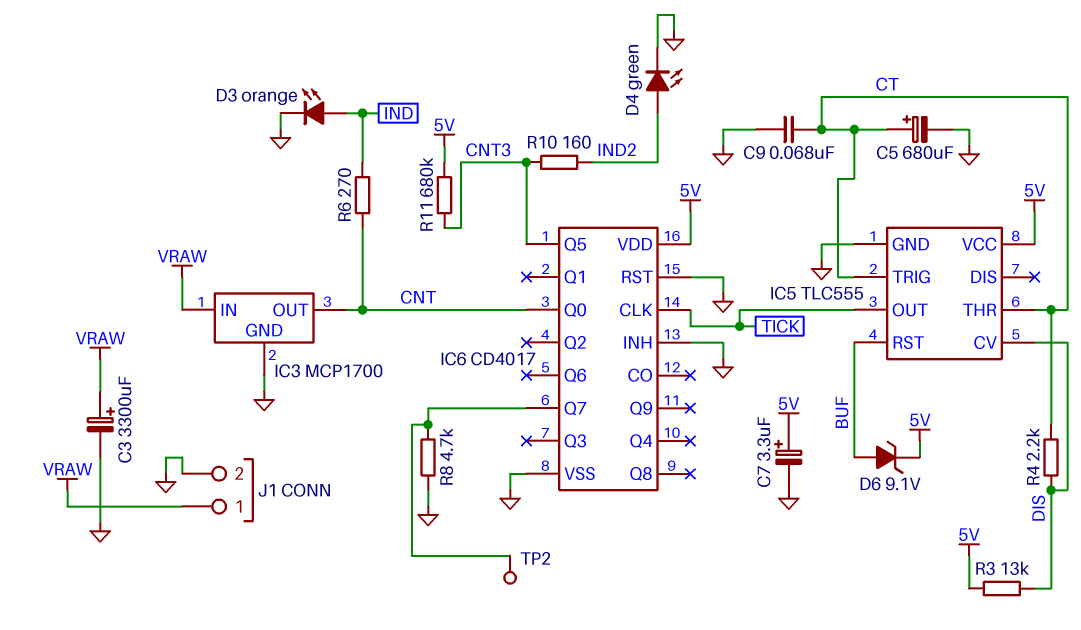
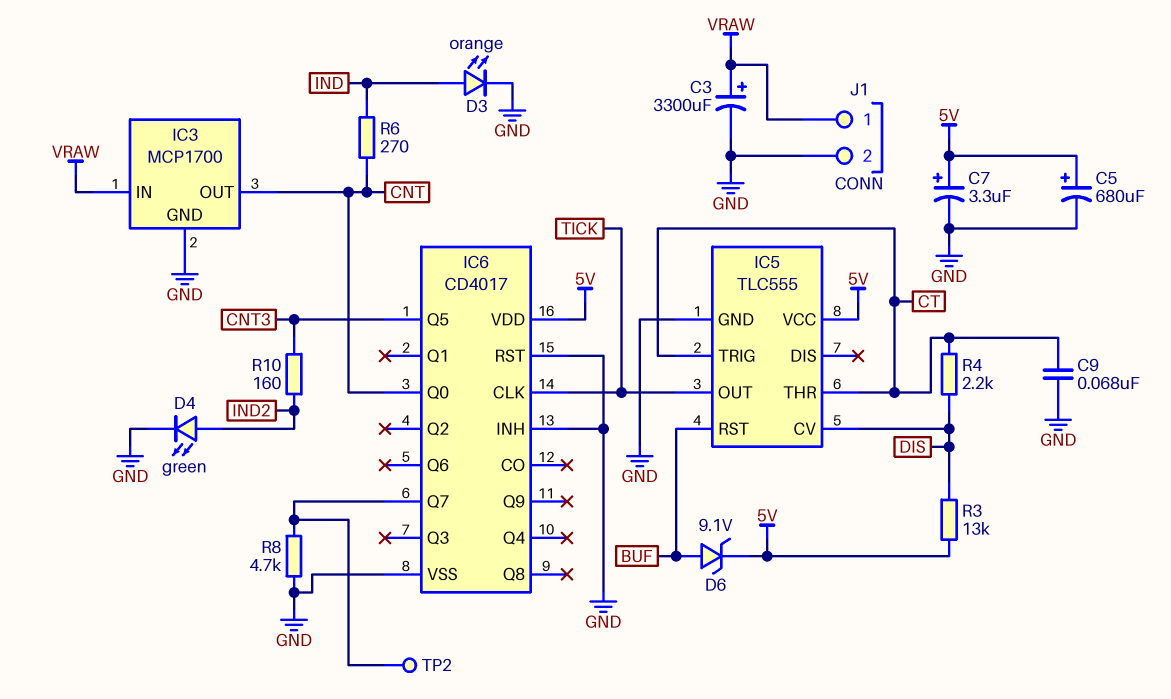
C5: 680uF (plus CT, minus GND) -> 680uF (plus 5V, minus GND)
R11: 680k (5V, CNT3) -> none

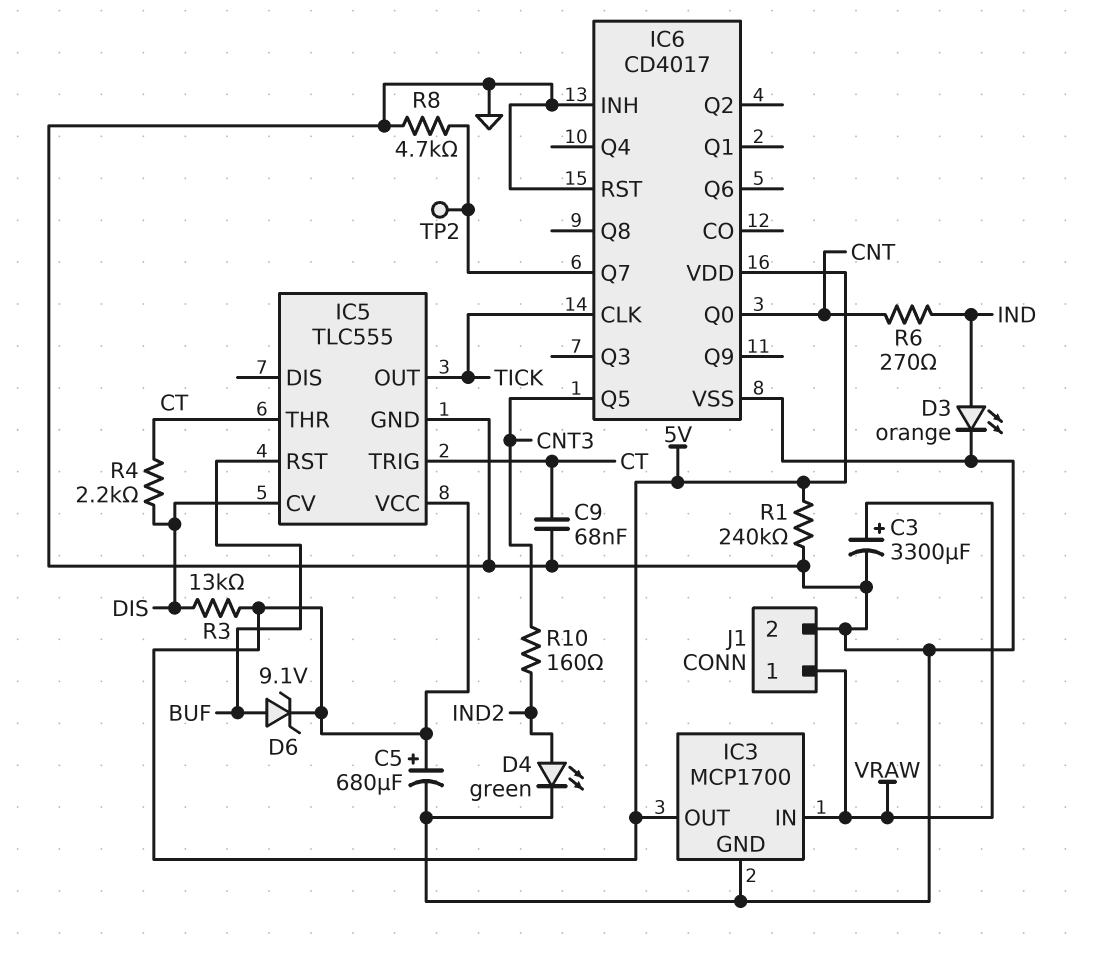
C7: 3.3uF (plus 5V, minus GND) -> none
IC3 pin OUT: CNT -> 5V
R1: none -> 240k (5V, GND)

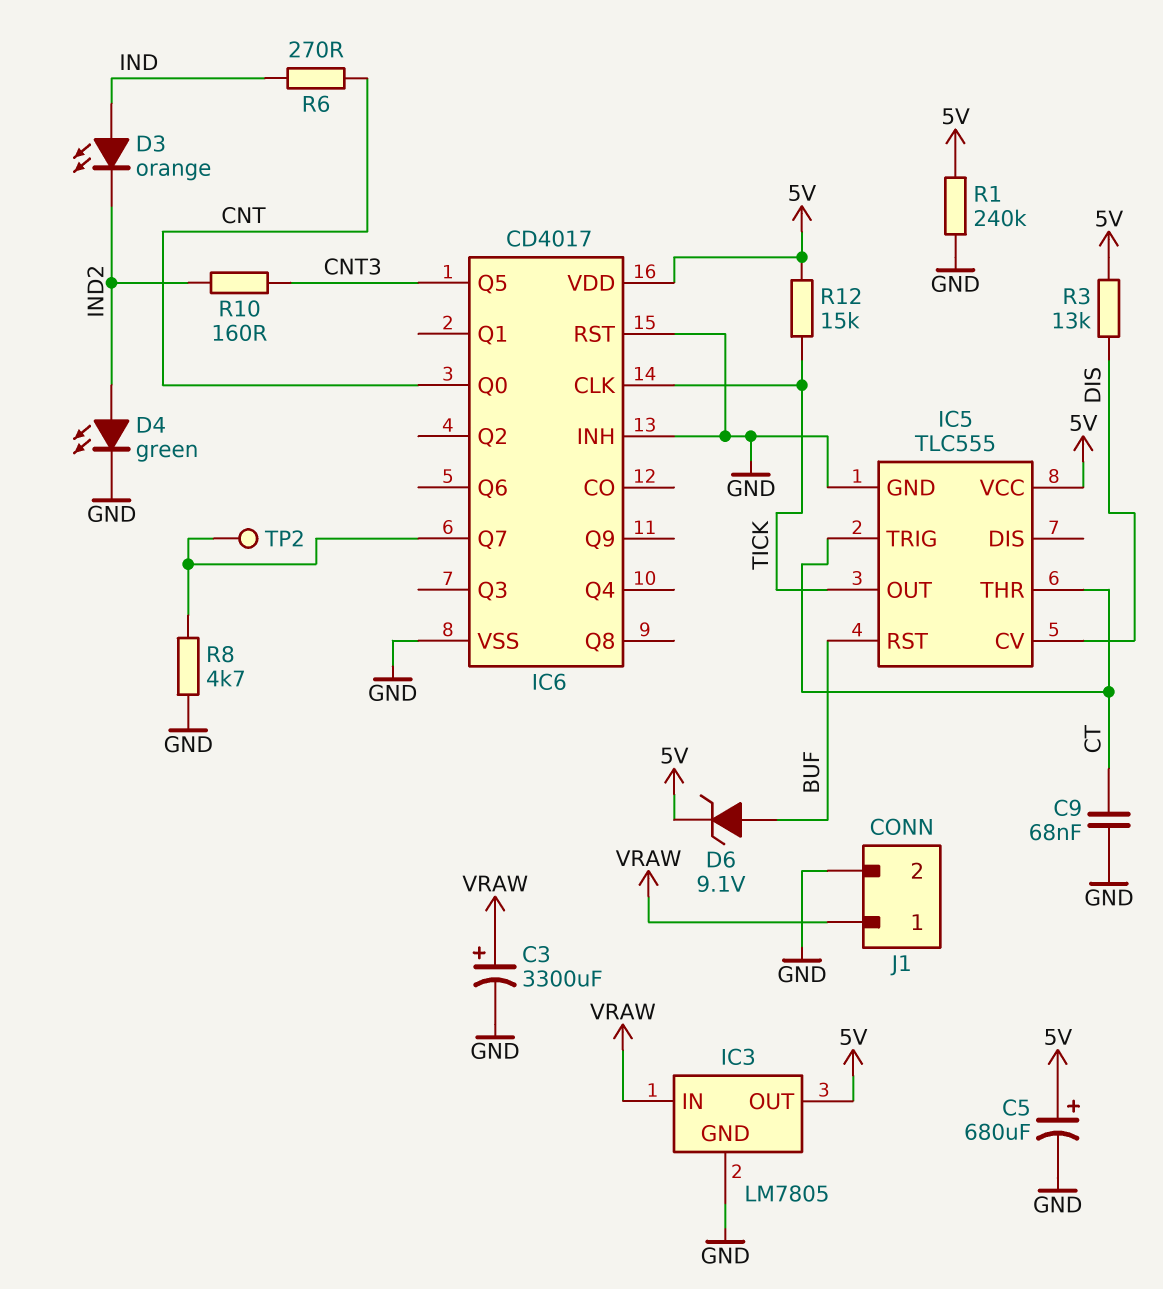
D3: LED orange (A IND, K GND) -> LED orange (A IND, K IND2)
IC3: MCP1700 -> LM7805
R4: 2.2k (CT, DIS) -> none
R12: none -> 15k (5V, TICK)

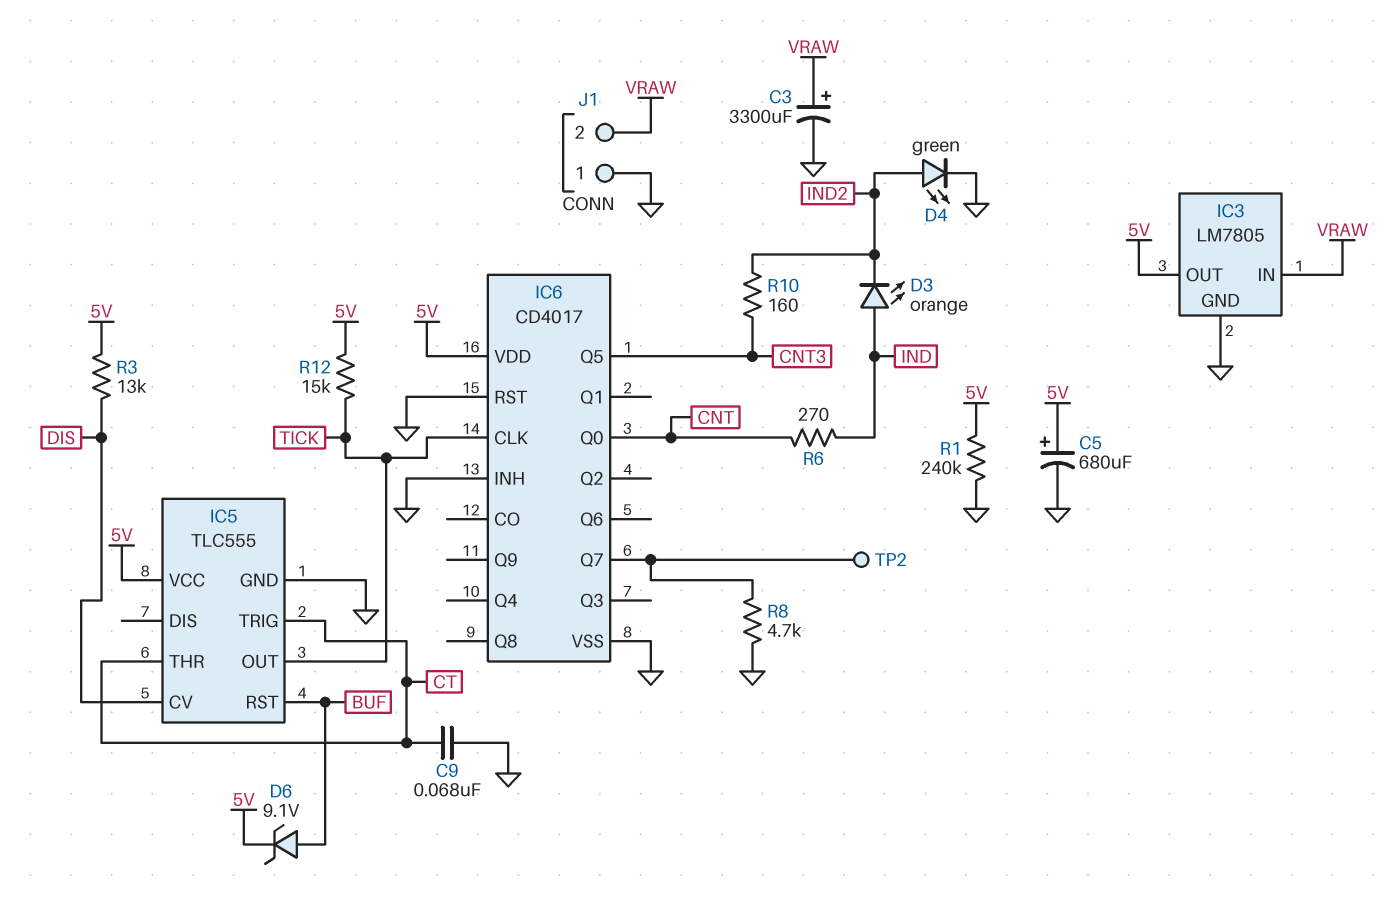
J1 pin 1: VRAW -> GND
J1 pin 2: GND -> VRAW

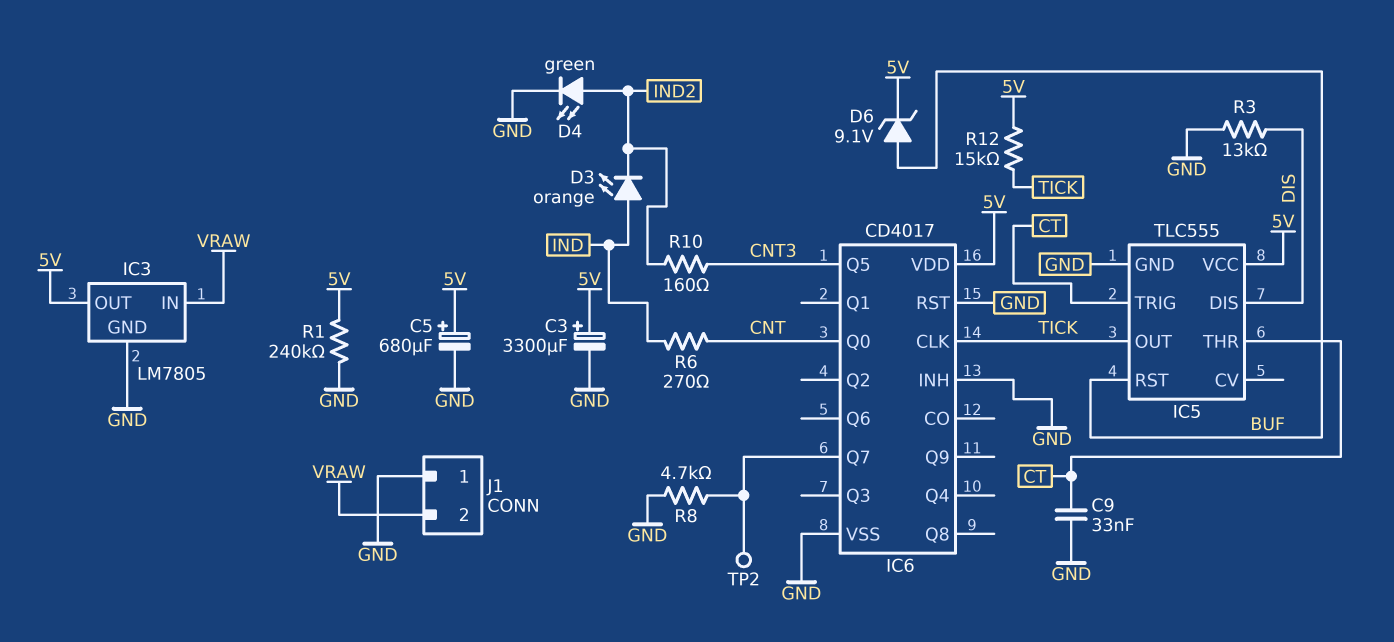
C3: 3300uF (plus VRAW, minus GND) -> 3300uF (plus 5V, minus GND)
C9: 68nF (CT, GND) -> 33nF (CT, GND)
IC5 pin CV: DIS -> none
IC5 pin DIS: none -> DIS
R3: 13k (5V, DIS) -> 13k (DIS, GND)

